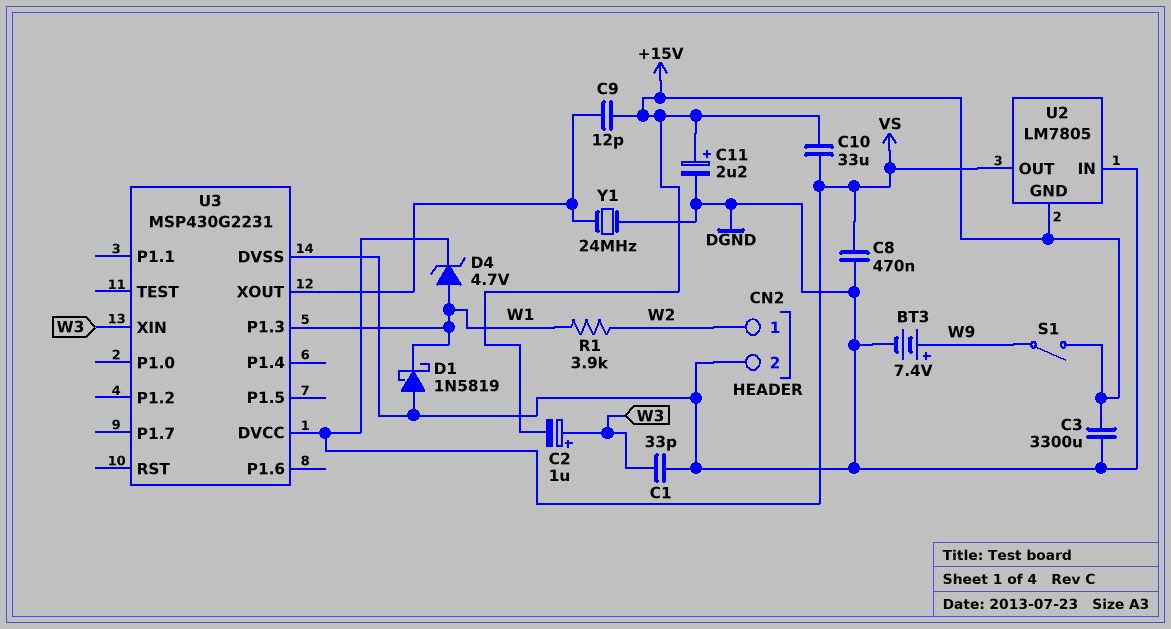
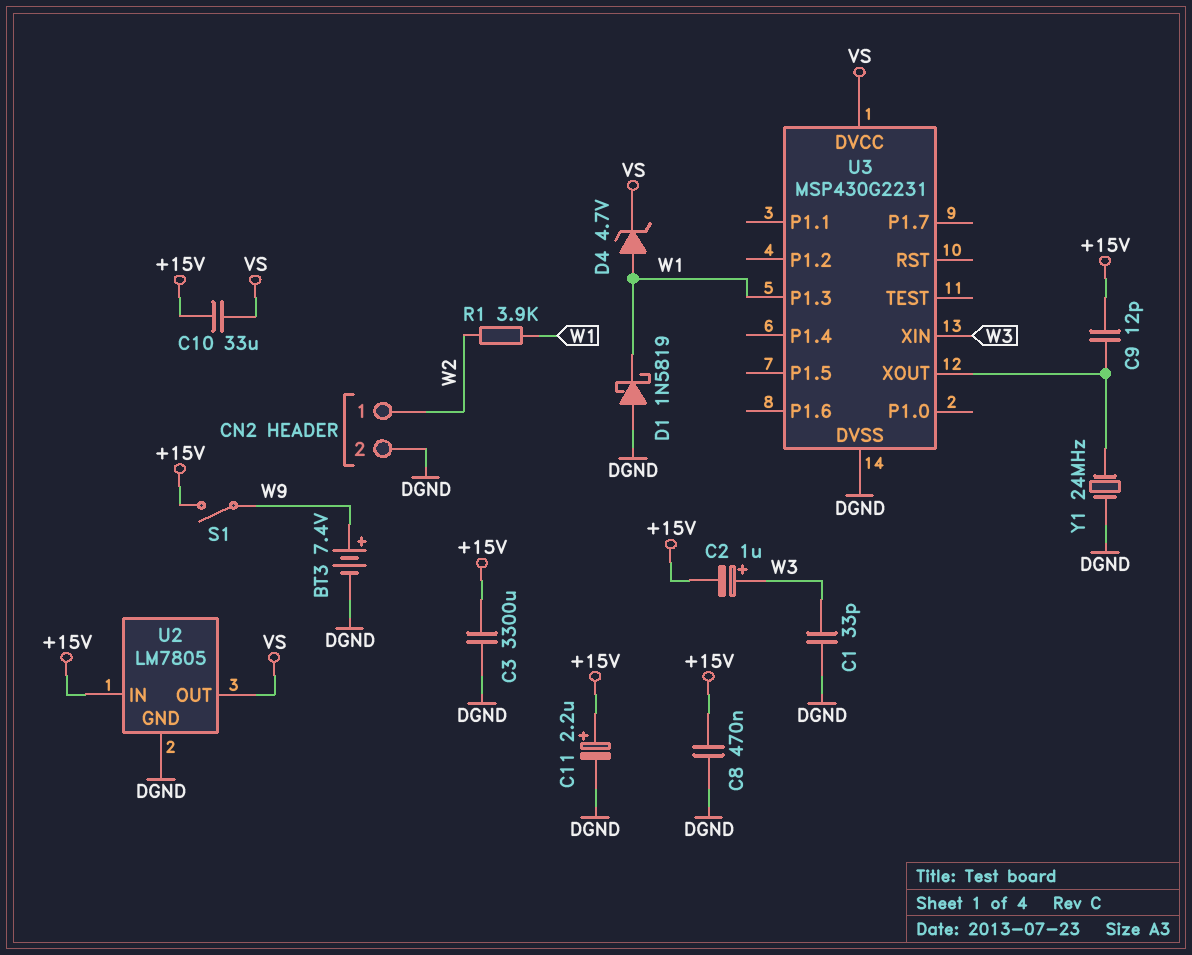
C8: 470nF (DGND, VS) -> 470nF (+15V, DGND)
U2 pin GND: +15V -> DGND
U2 pin IN: DGND -> +15V

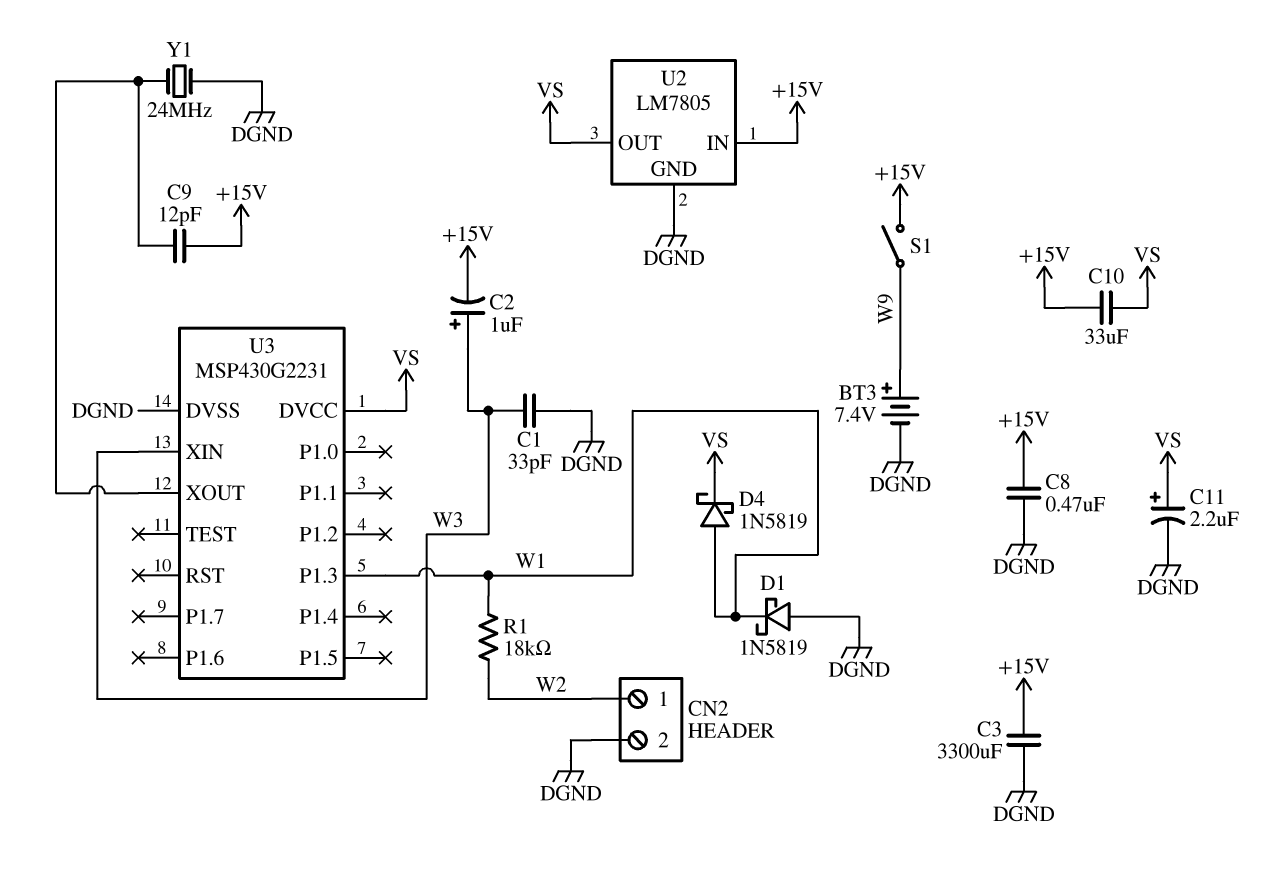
C11: 2.2uF (plus +15V, minus DGND) -> 2.2uF (plus VS, minus DGND)
D4: zener 4.7V (A W1, K VS) -> schottky 1N5819 (A W1, K VS)
R1: 3.9k (W1, W2) -> 18k (W1, W2)

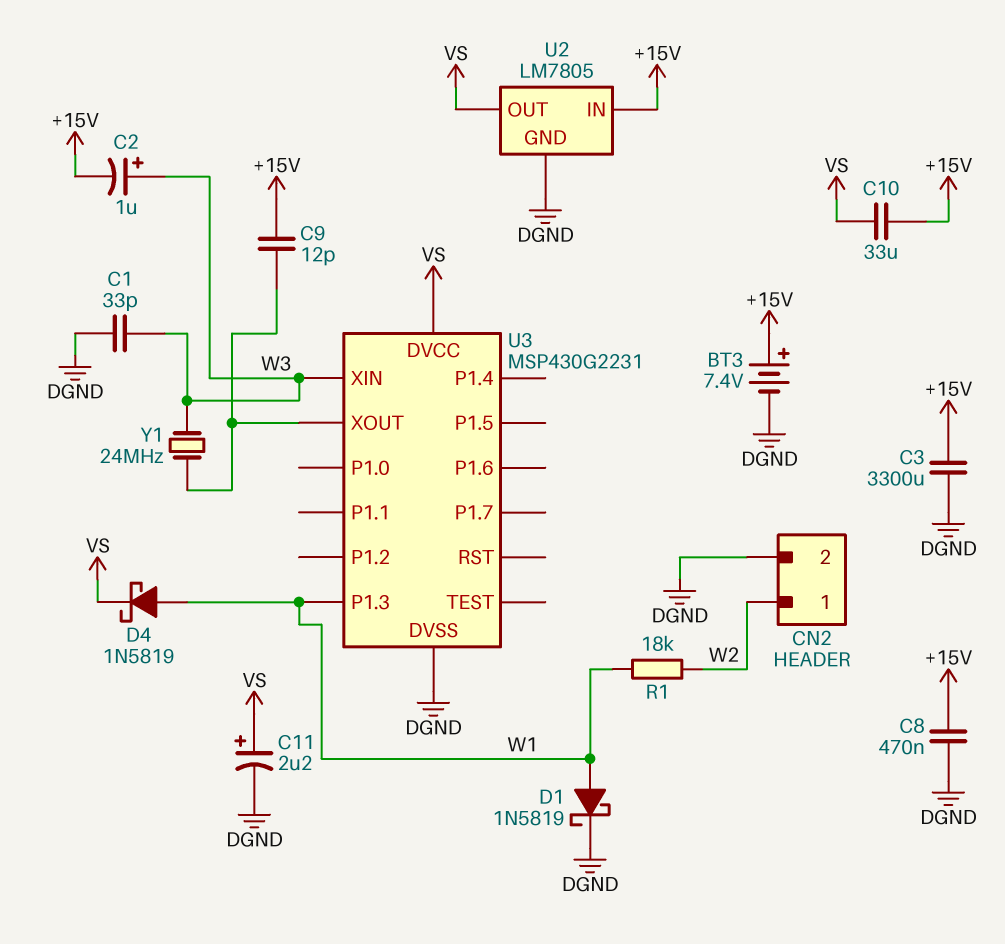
BT3: 7.4V (plus W9, minus DGND) -> 7.4V (plus +15V, minus DGND)
D1: schottky 1N5819 (A DGND, K W1) -> schottky 1N5819 (A W1, K DGND)
S1: switch (+15V, W9) -> none
Y1: 24MHz (DGND, U3/XOUT) -> 24MHz (U3/XOUT, W3)

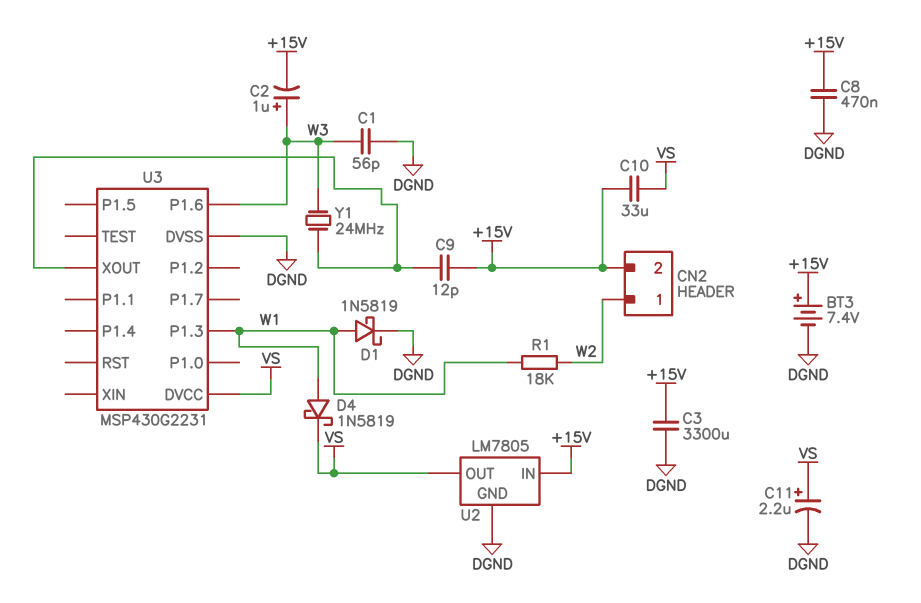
C1: 33pF (DGND, W3) -> 56pF (DGND, W3)
CN2 pin 2: DGND -> +15V
U3 pin P1.6: none -> W3
U3 pin XIN: W3 -> none

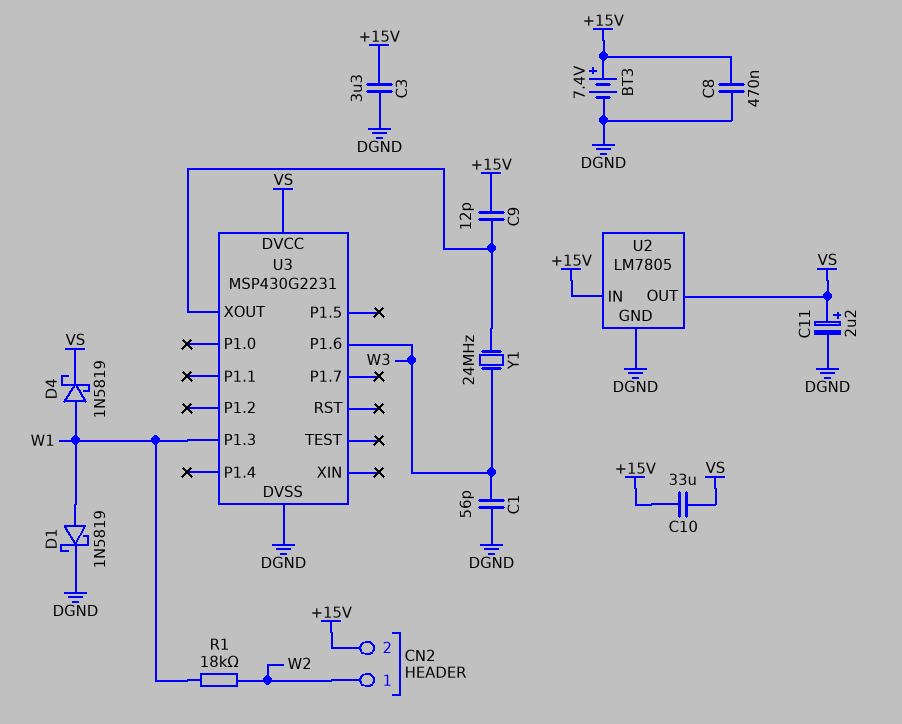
C2: 1uF (plus W3, minus +15V) -> none
C3: 3300uF (+15V, DGND) -> 3.3uF (+15V, DGND)

